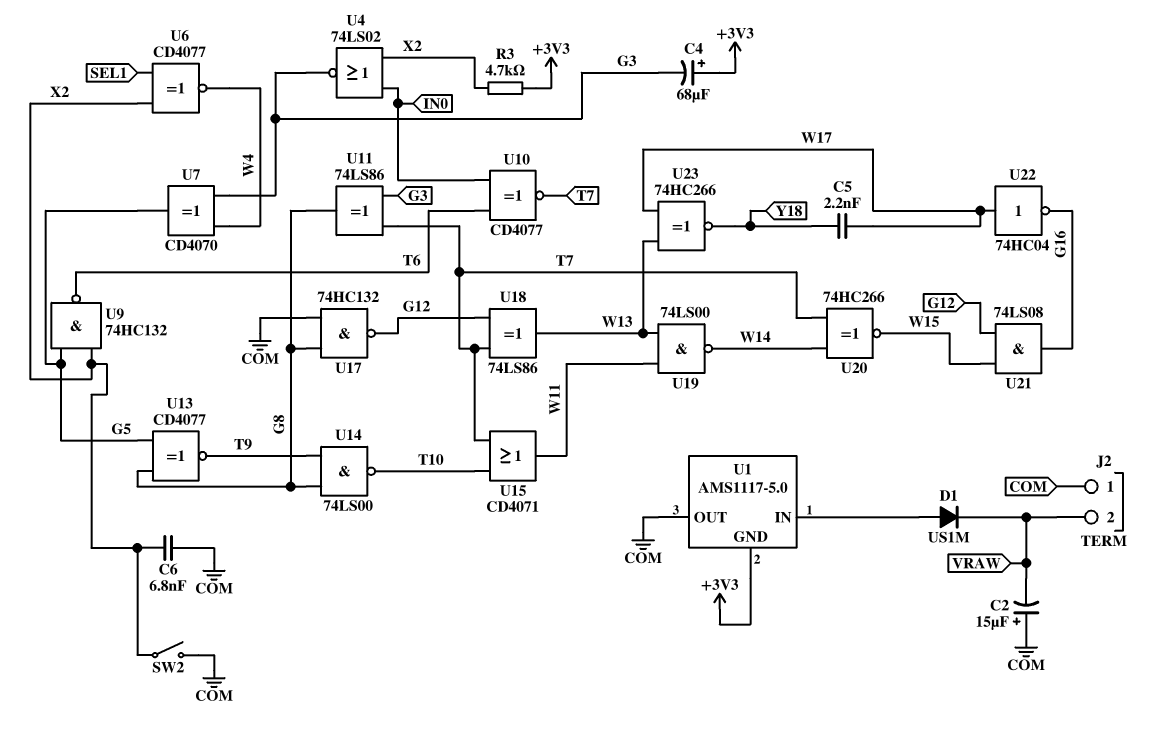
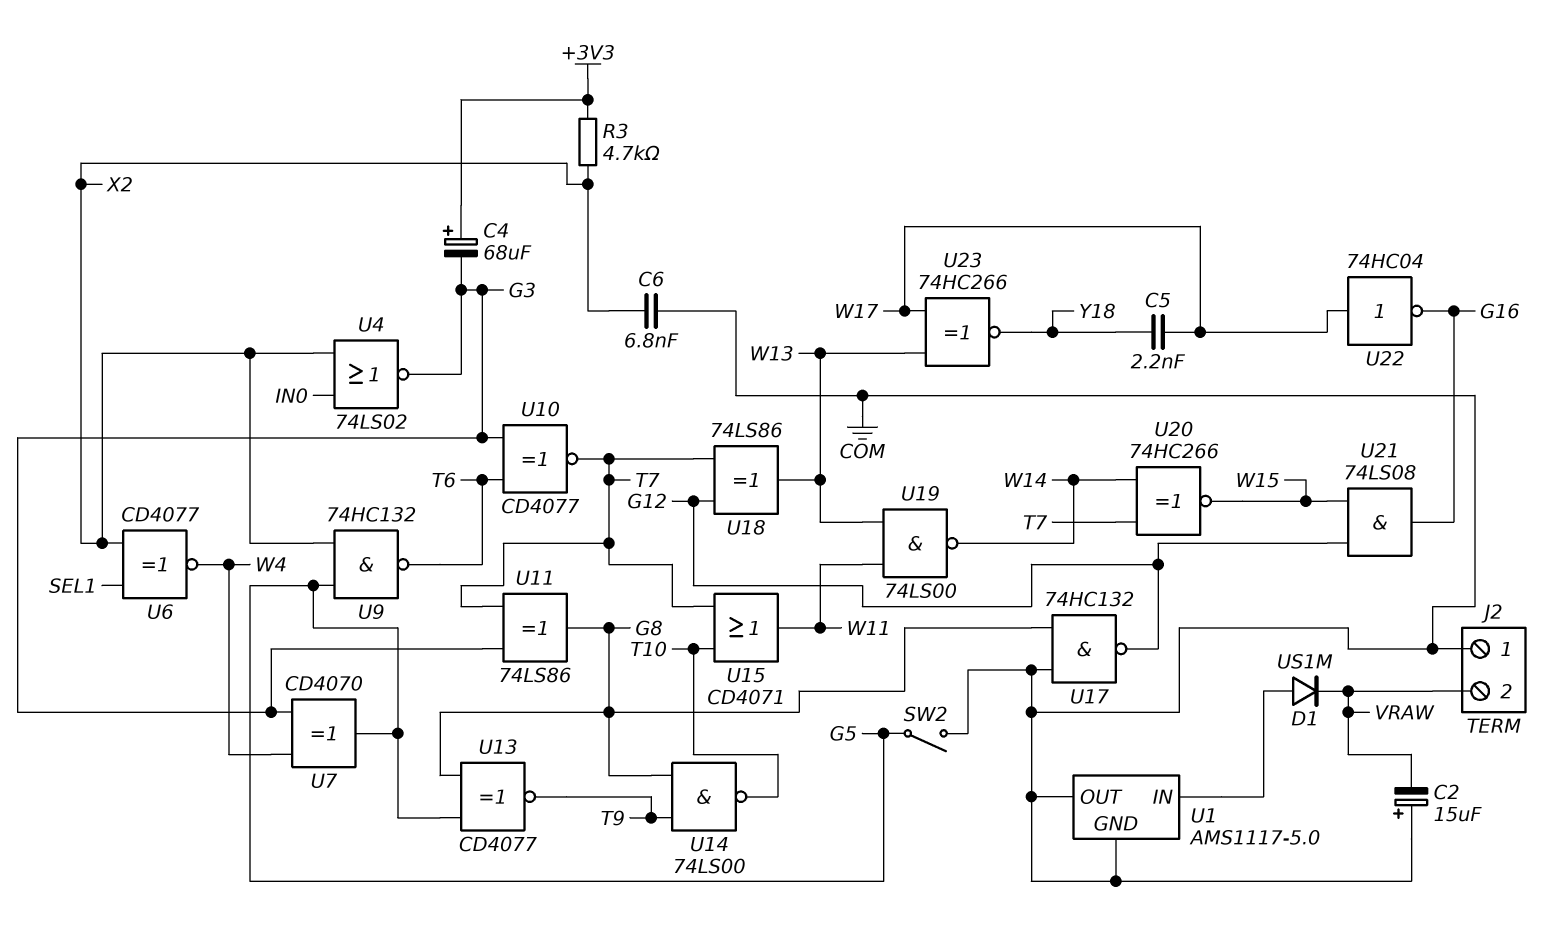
SW2: switch (COM, X2) -> switch (COM, G5)
U1 pin GND: +3V3 -> COM
U10: XNOR CD4077 (in IN0, in T6, out T7) -> XNOR CD4077 (in G3, in T6, out T7)

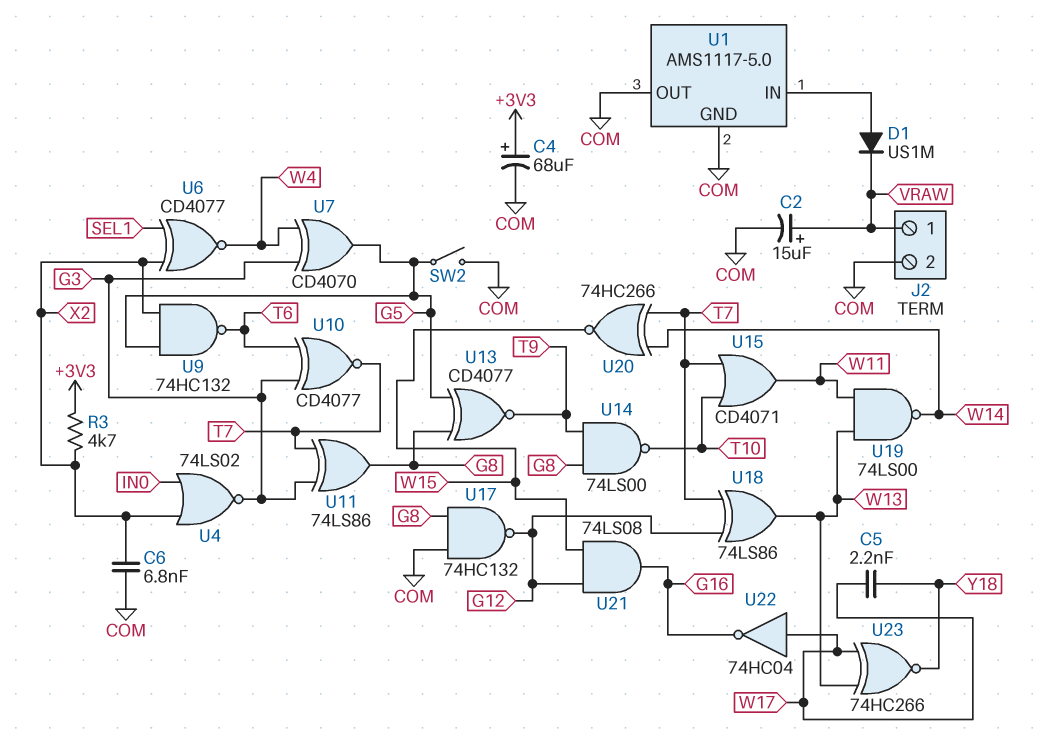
C2: 15uF (plus COM, minus VRAW) -> 15uF (plus VRAW, minus COM)
C4: 68uF (plus +3V3, minus G3) -> 68uF (plus +3V3, minus COM)
J2 pin 1: COM -> VRAW
J2 pin 2: VRAW -> COM

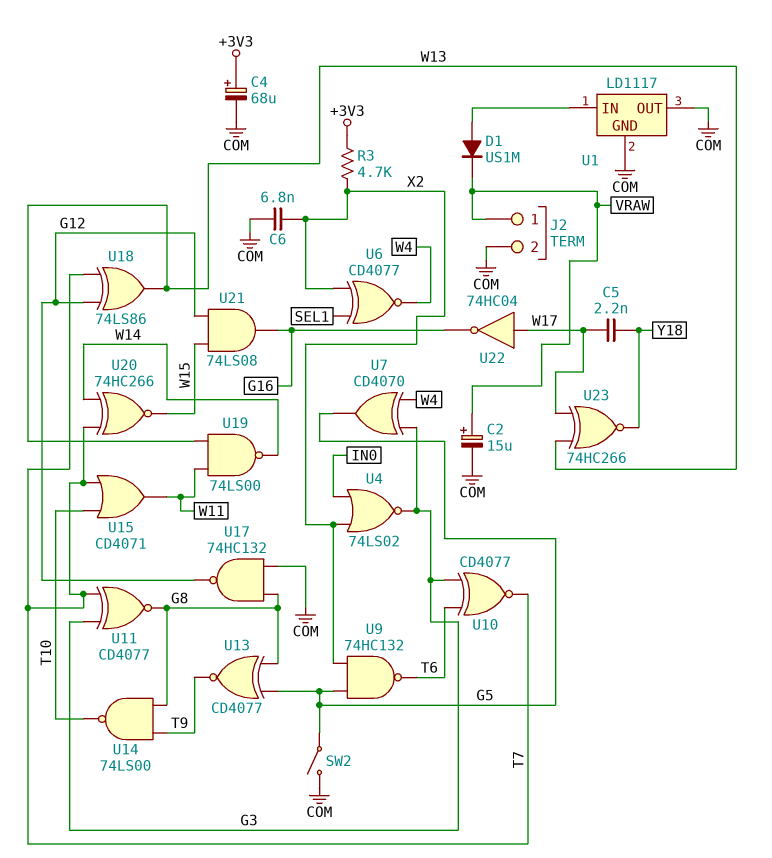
U1: AMS1117-5.0 -> LD1117
U11: XOR 74LS86 (in G3, in T7, out G8) -> XNOR CD4077 (in G3, in T7, out G8)

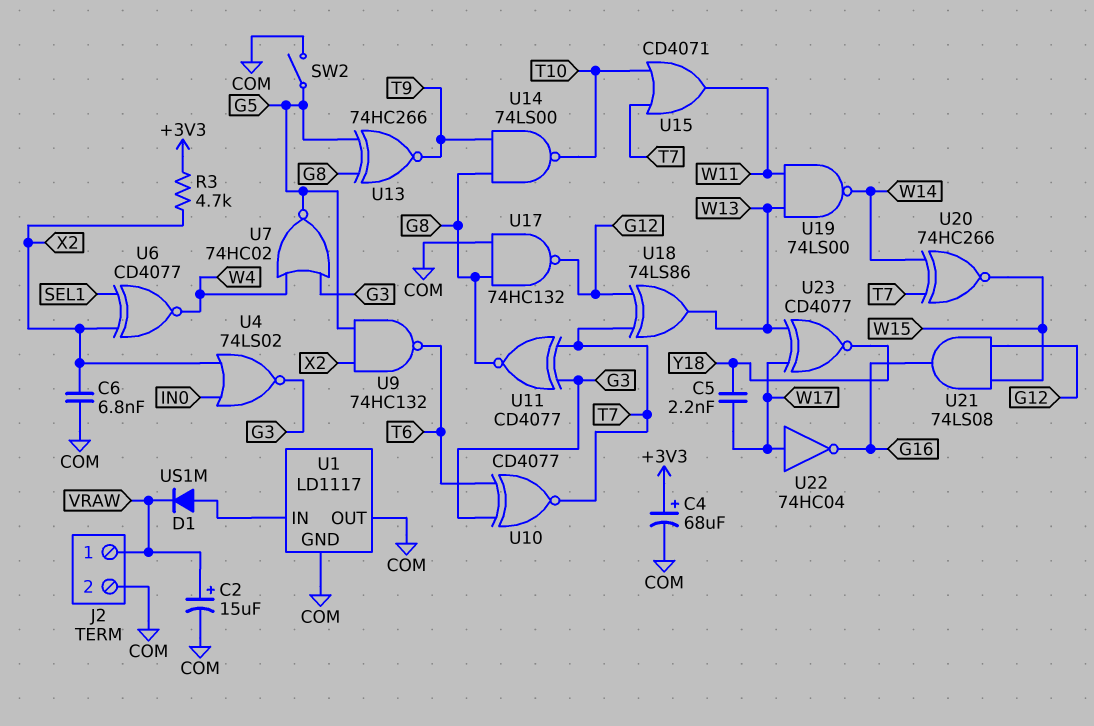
U7: XOR CD4070 (in G3, in W4, out G5) -> NOR 74HC02 (in G3, in W4, out G5)
U13: XNOR CD4077 (in G5, in G8, out T9) -> XNOR 74HC266 (in G5, in G8, out T9)
U23: XNOR 74HC266 (in W13, in W17, out Y18) -> XNOR CD4077 (in W13, in W17, out Y18)

